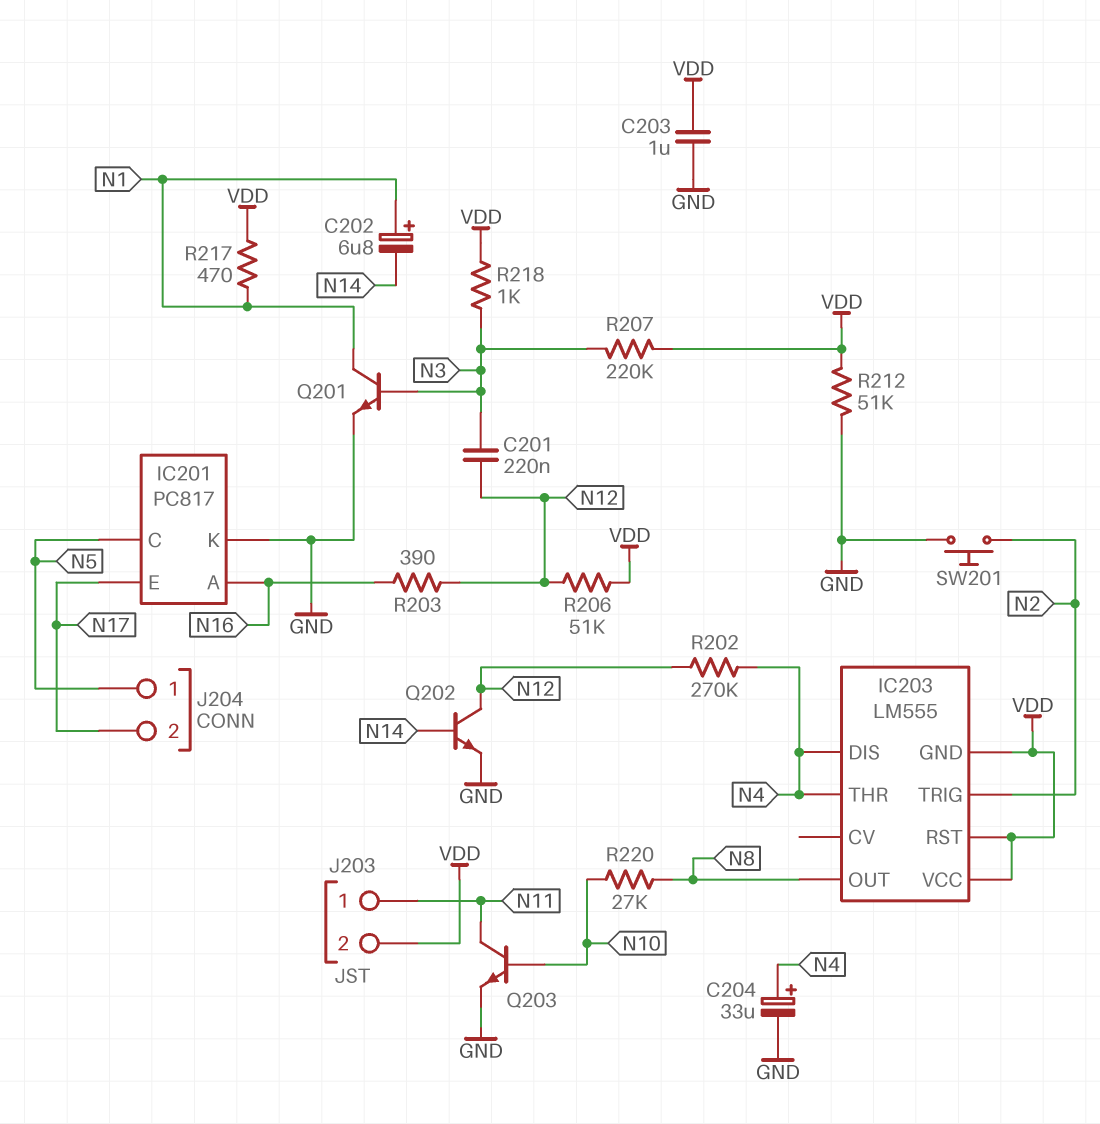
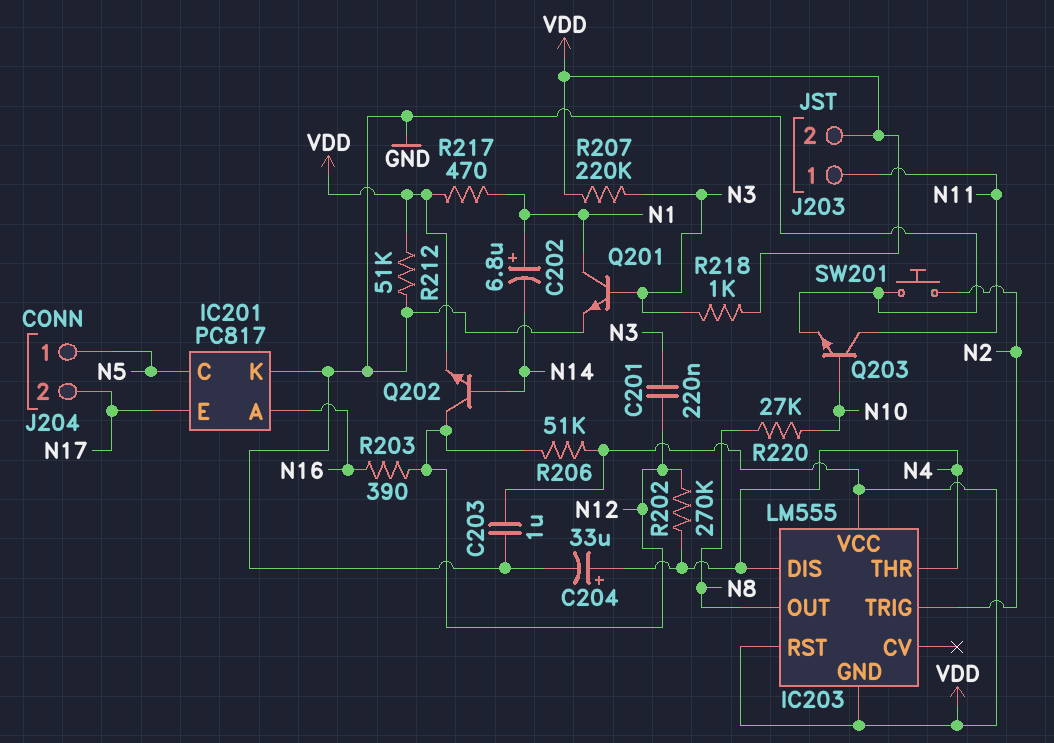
Q202: NPN (B N14, C N12, E GND) -> NPN (B N14, C N12, E VDD)

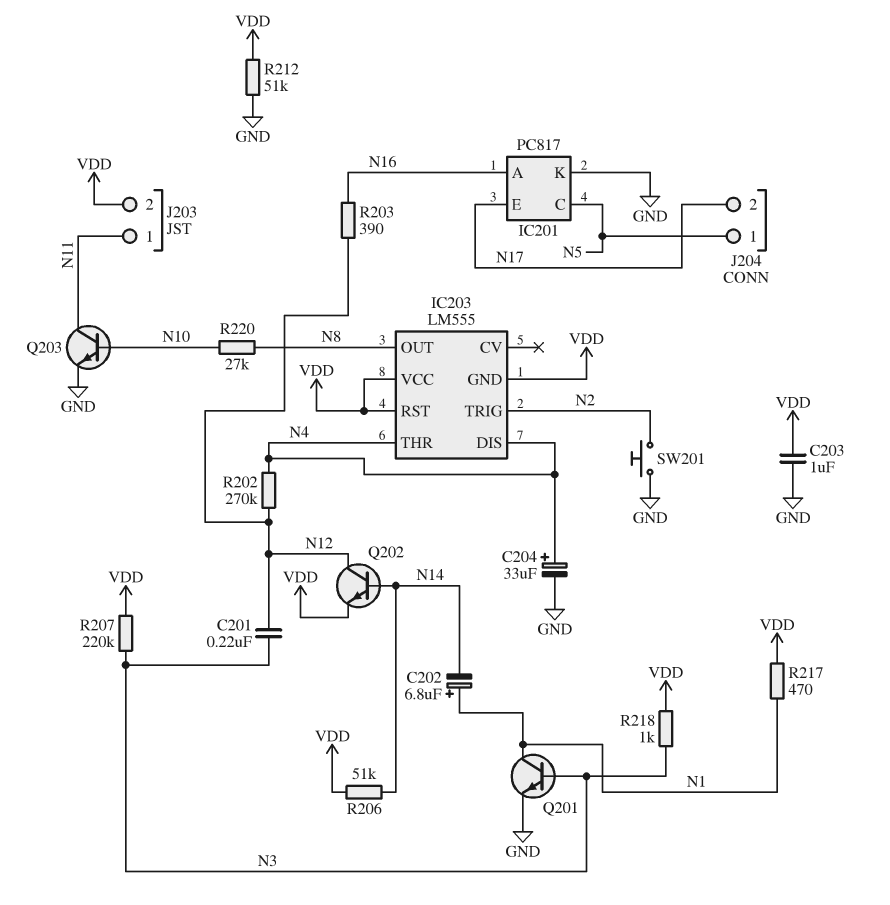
R206: 51k (N12, VDD) -> 51k (N14, VDD)

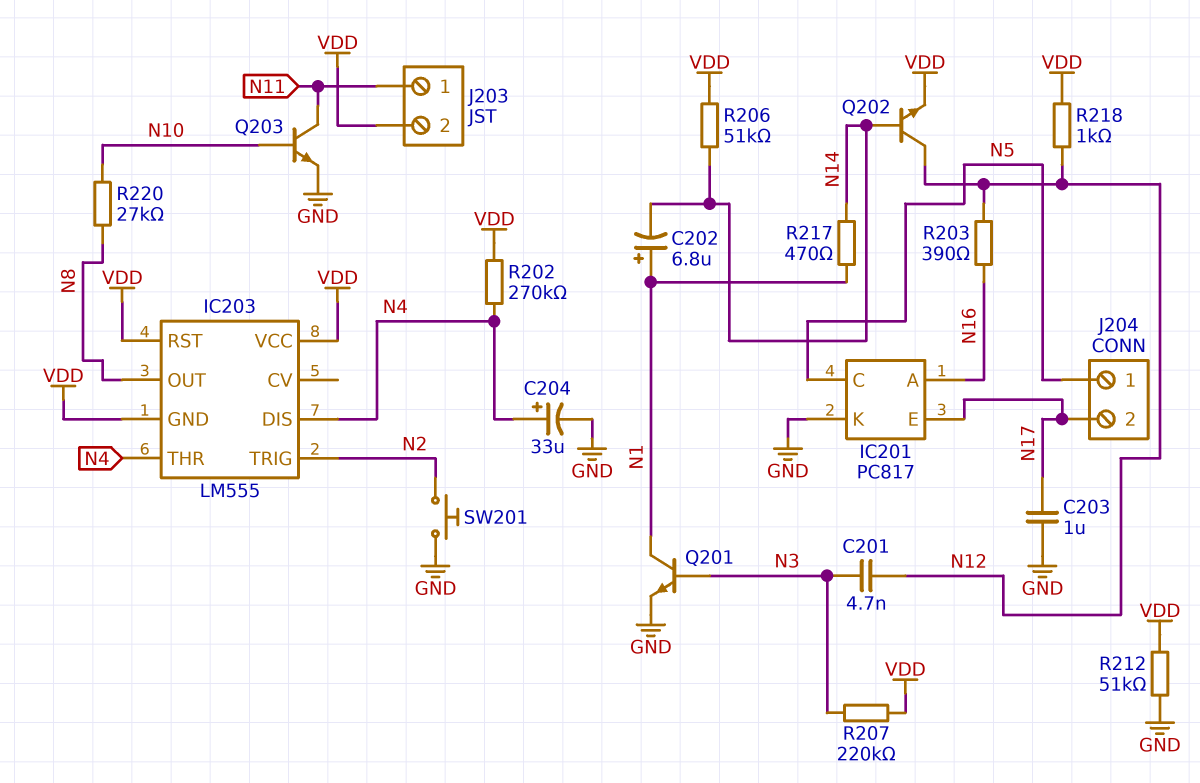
C201: 220nF (N3, N12) -> 4.7nF (N3, N12)
C203: 1uF (GND, VDD) -> 1uF (GND, N17)
R202: 270k (N4, N12) -> 270k (N4, VDD)
R217: 470 (N1, VDD) -> 470 (N1, N14)
R218: 1k (N3, VDD) -> 1k (N12, VDD)

